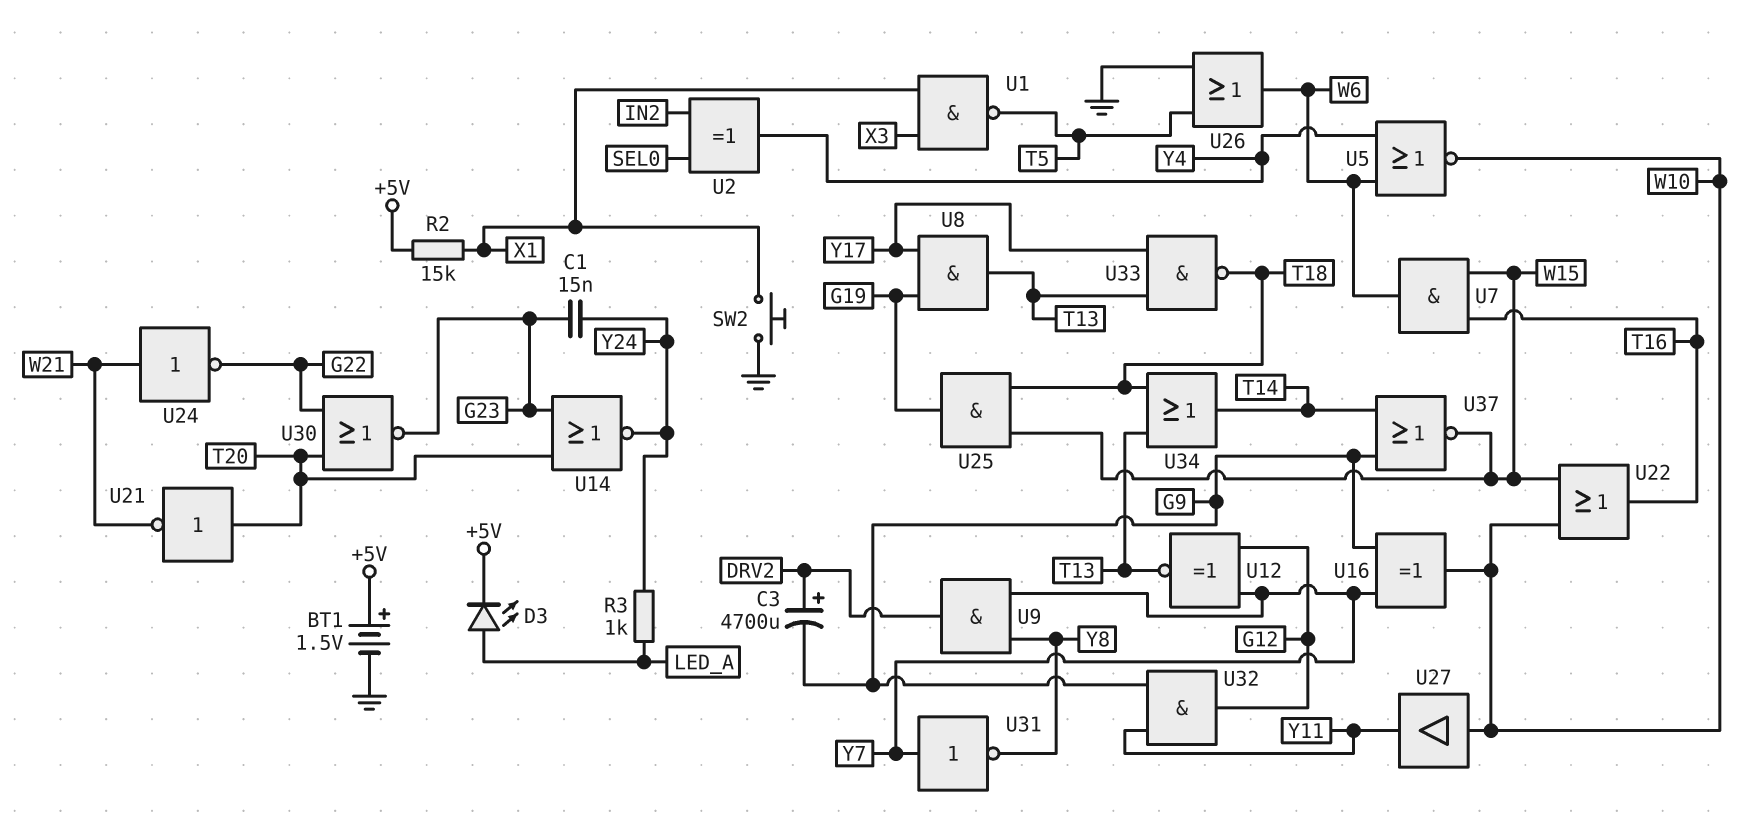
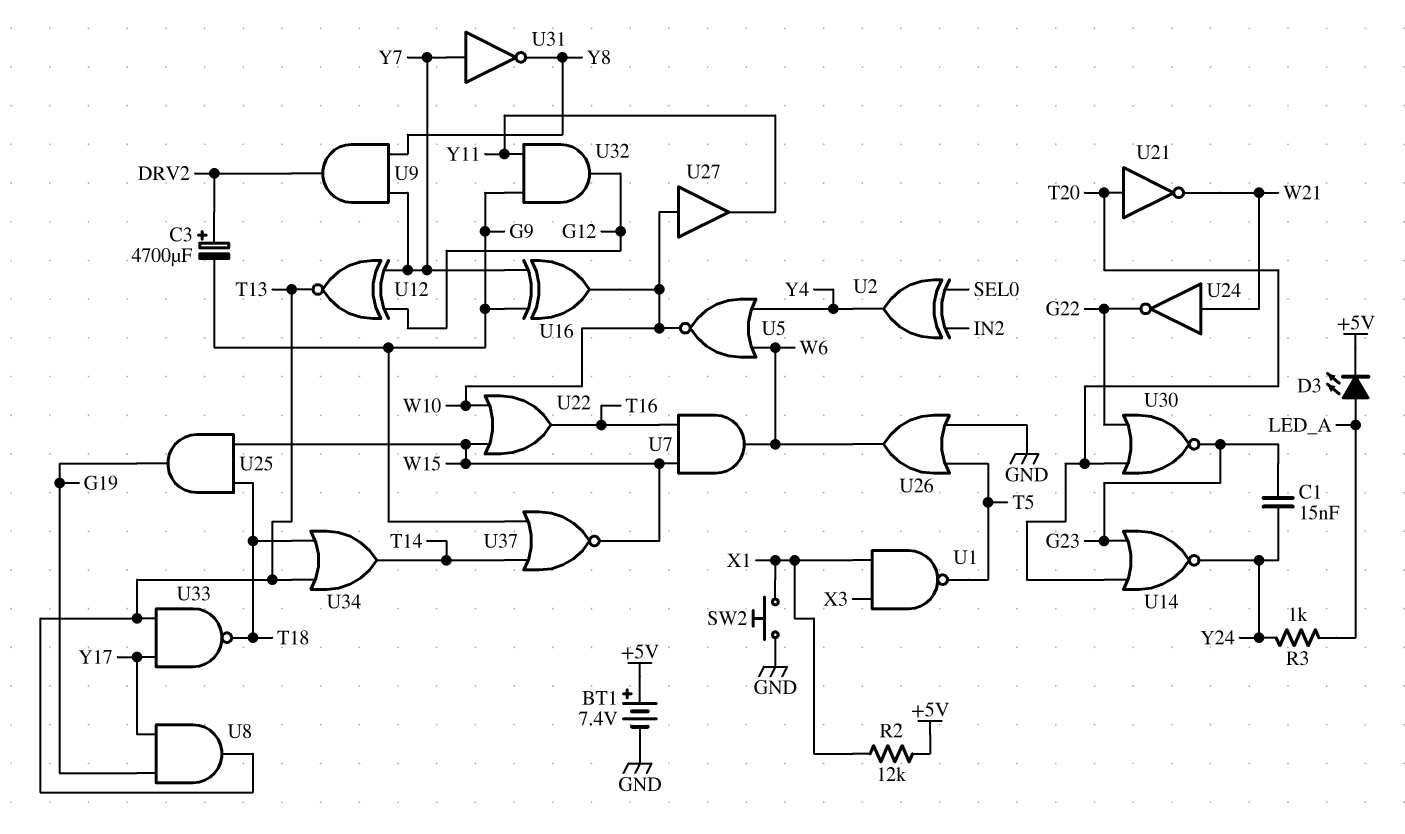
BT1: 1.5V (plus +5V, minus GND) -> 7.4V (plus +5V, minus GND)
R2: 15k (+5V, X1) -> 12k (+5V, X1)

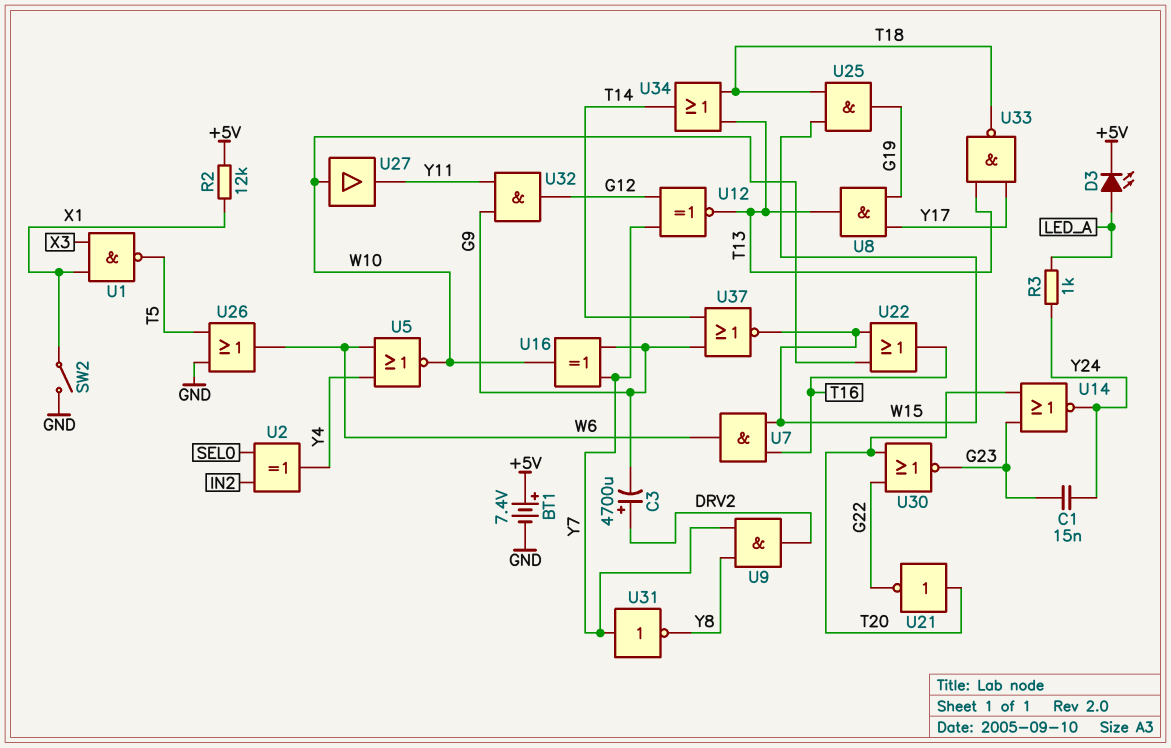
SW2: button (GND, X1) -> switch (GND, X1)
U21: NOT (in T20, out W21) -> NOT (in T20, out G22)
U24: NOT (in W21, out G22) -> none

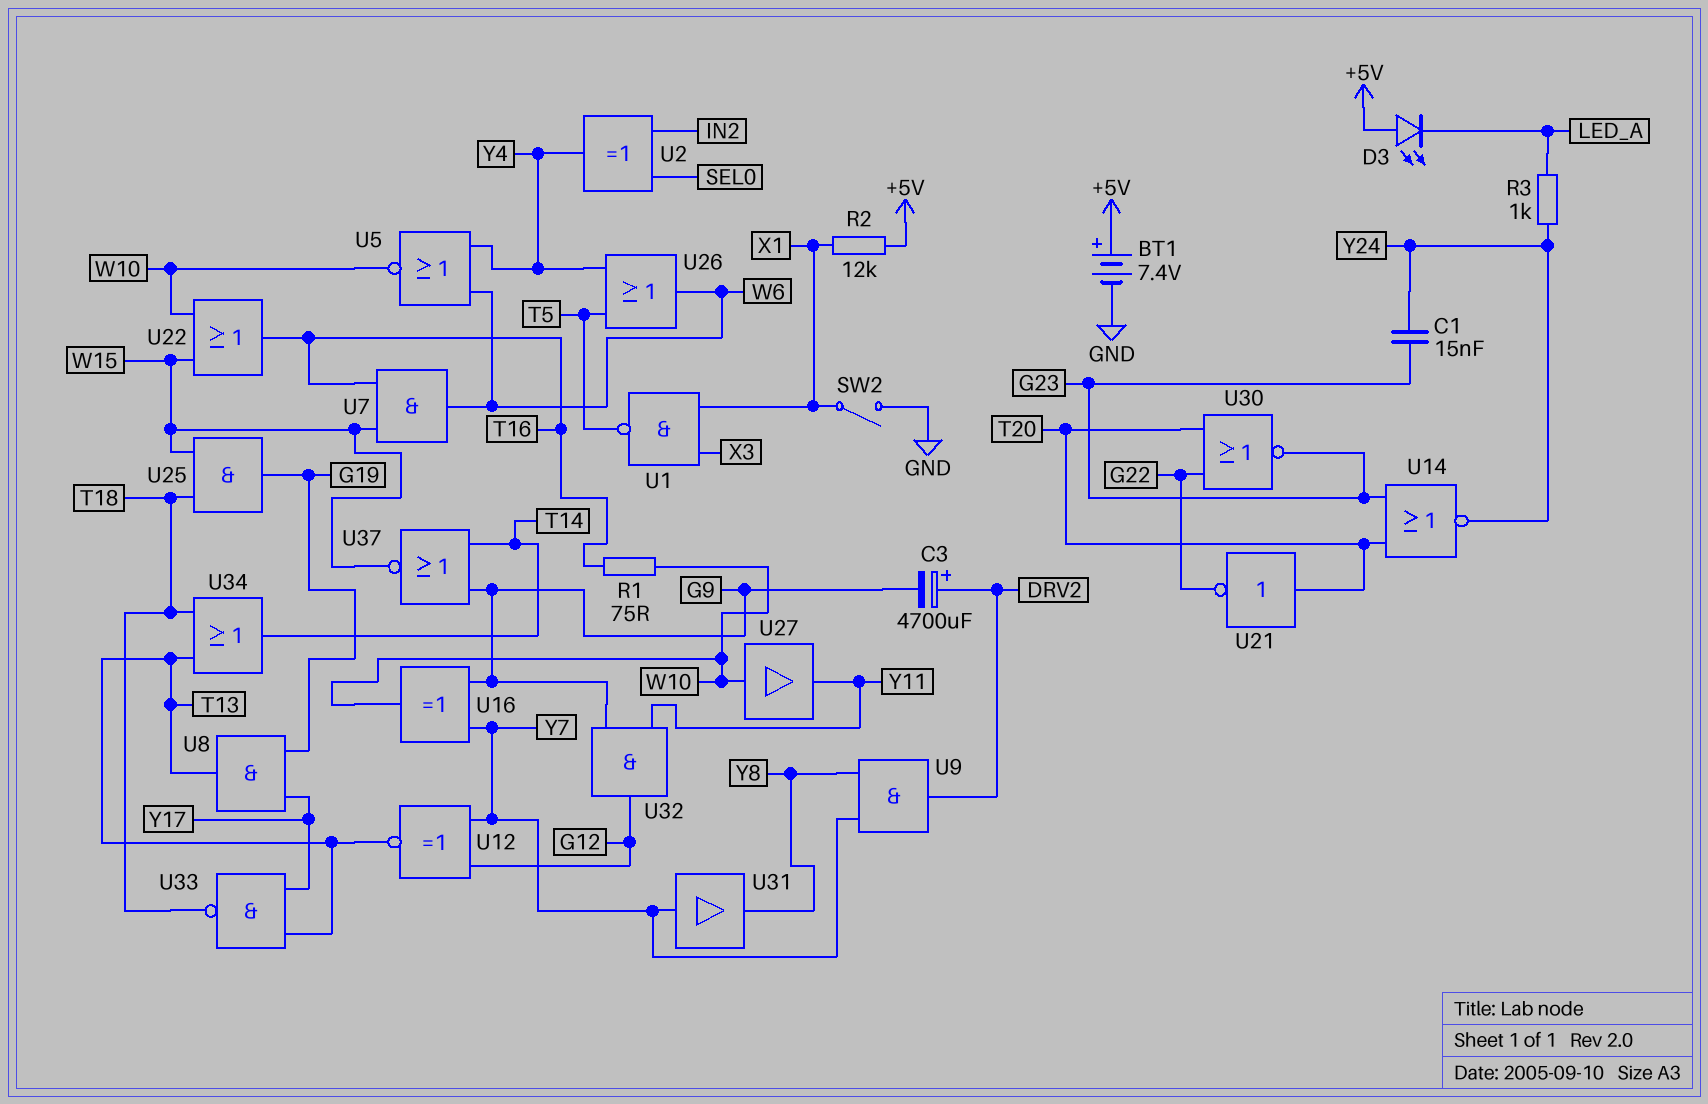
D3: LED (A LED_A, K +5V) -> LED (A +5V, K LED_A)
R1: none -> 75 (T16, W10)
U26: OR (in GND, in T5, out W6) -> OR (in T5, in Y4, out W6)
U31: NOT (in Y7, out Y8) -> buffer (in Y7, out Y8)

